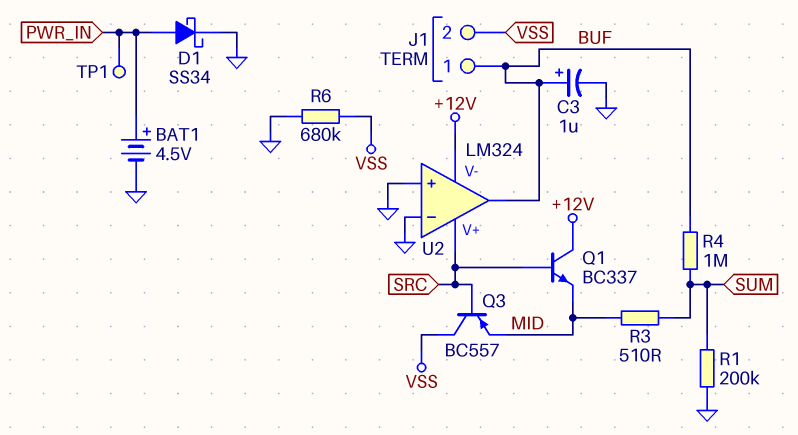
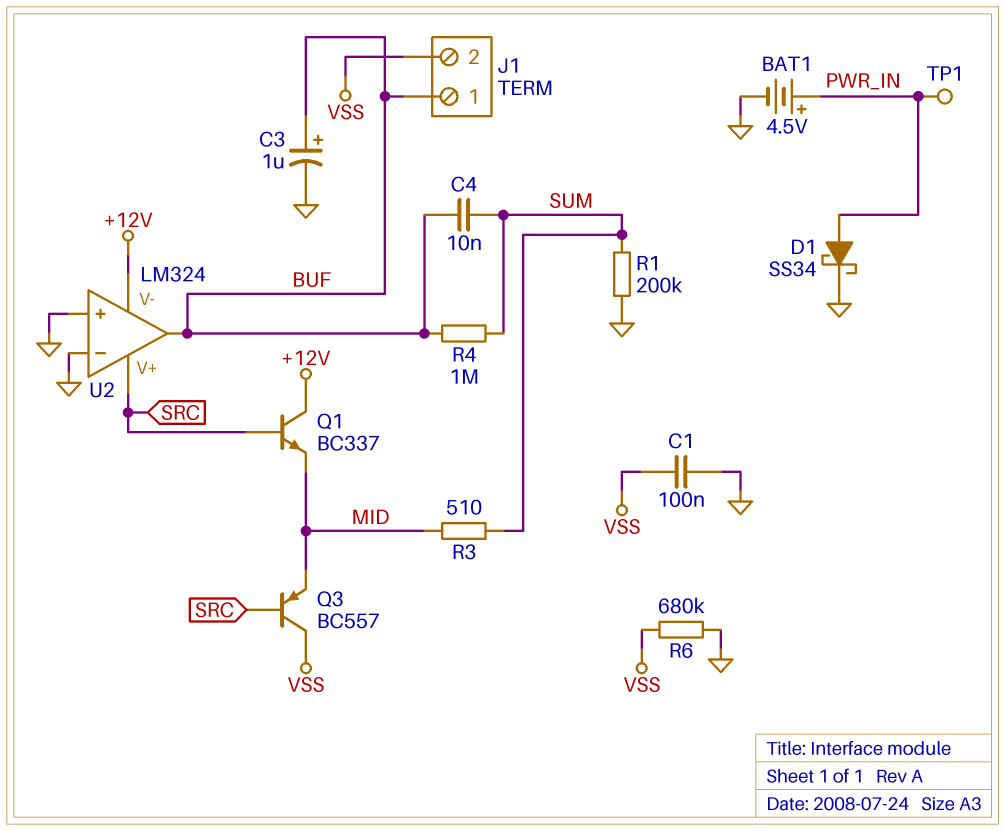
C1: none -> 100nF (GND, VSS)
C4: none -> 10nF (BUF, SUM)

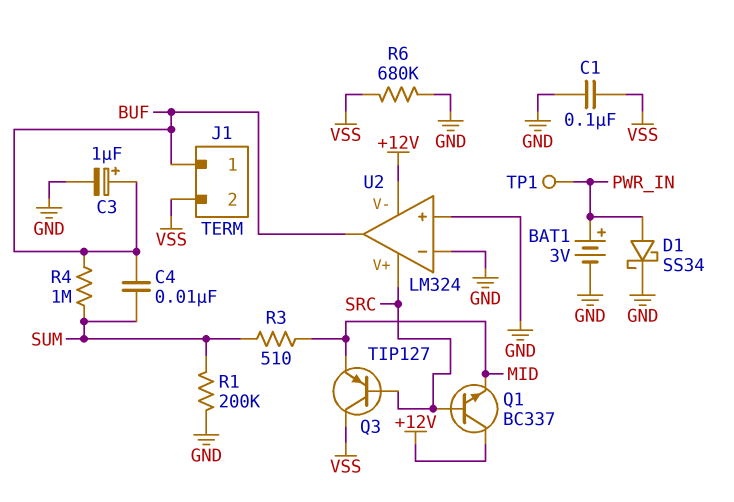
BAT1: 4.5V (plus PWR_IN, minus GND) -> 3V (plus PWR_IN, minus GND)
Q3: PNP BC557 (B SRC, C VSS, E MID) -> PNP TIP127 (B SRC, C VSS, E MID)

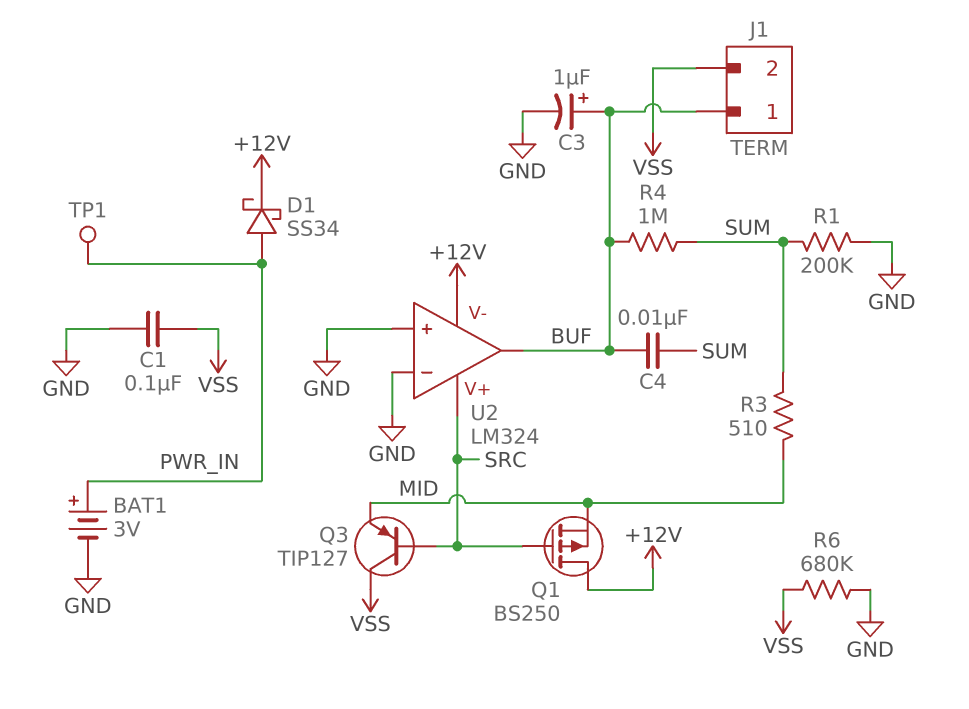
D1: schottky SS34 (A PWR_IN, K GND) -> schottky SS34 (A PWR_IN, K +12V)
Q1: NPN BC337 (B SRC, C +12V, E MID) -> PMOS BS250 (G SRC, D +12V, S MID)

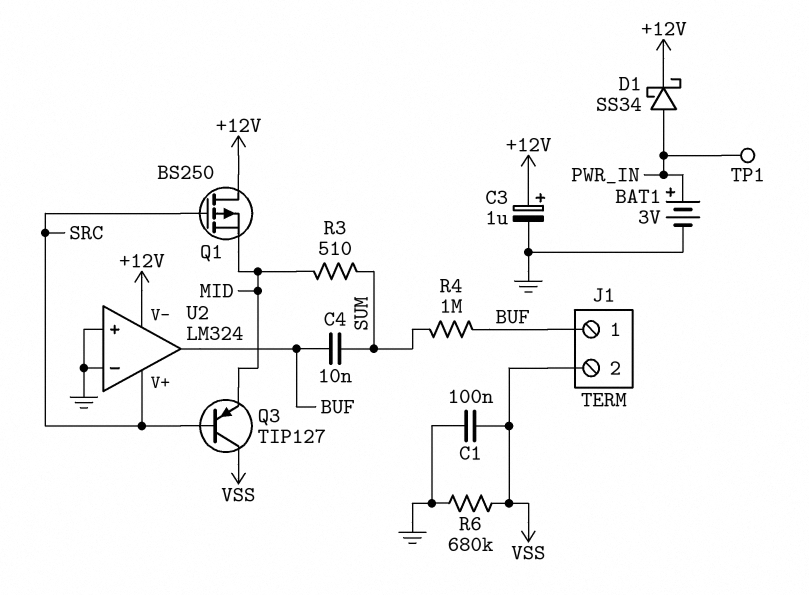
C3: 1uF (plus BUF, minus GND) -> 1uF (plus +12V, minus GND)
R1: 200k (GND, SUM) -> none

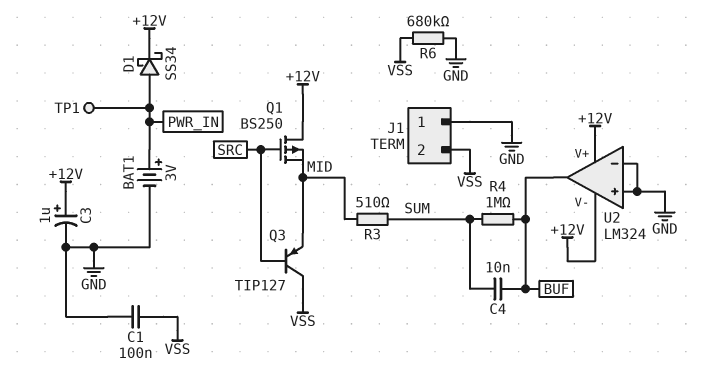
J1 pin 1: BUF -> GND
U2 pin V+: SRC -> +12V

